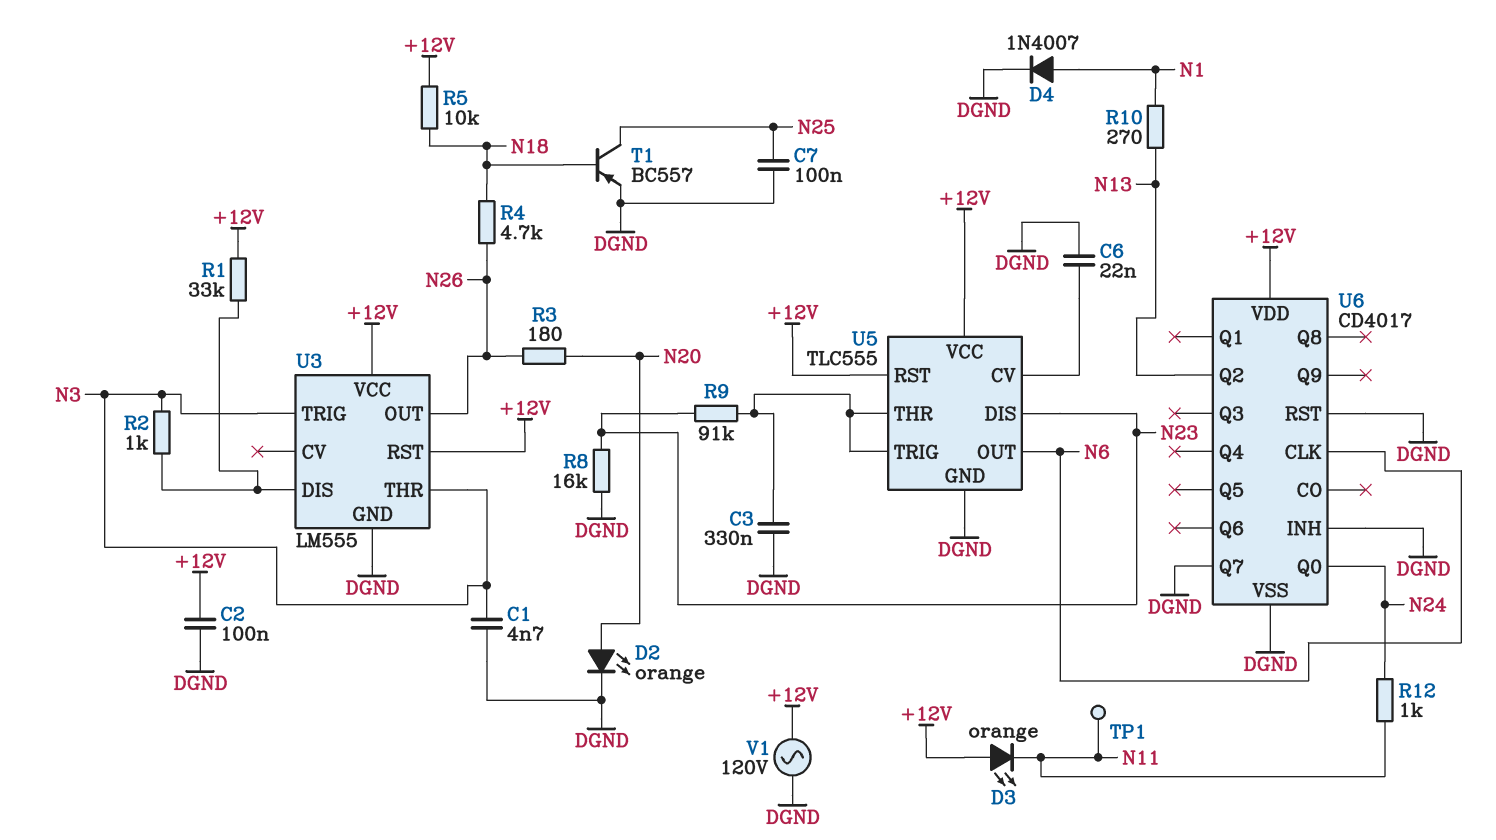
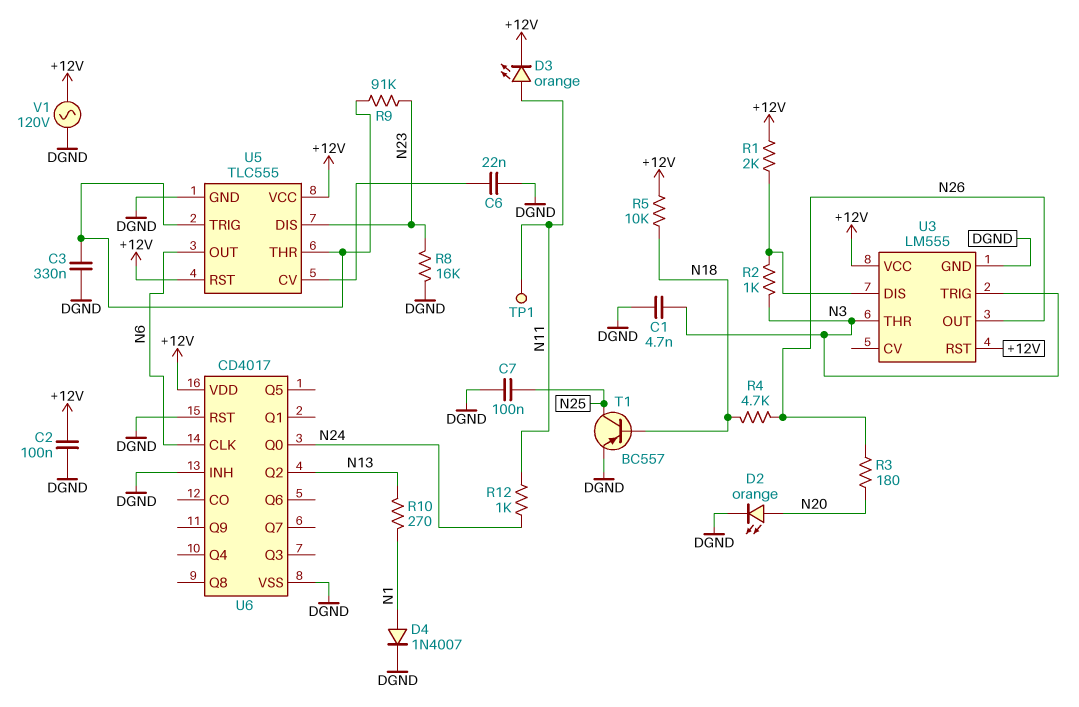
D3: LED orange (A +12V, K N11) -> LED orange (A N11, K +12V)
R1: 33k (+12V, U3/DIS) -> 2k (+12V, U3/DIS)
U6 pin Q7: DGND -> none

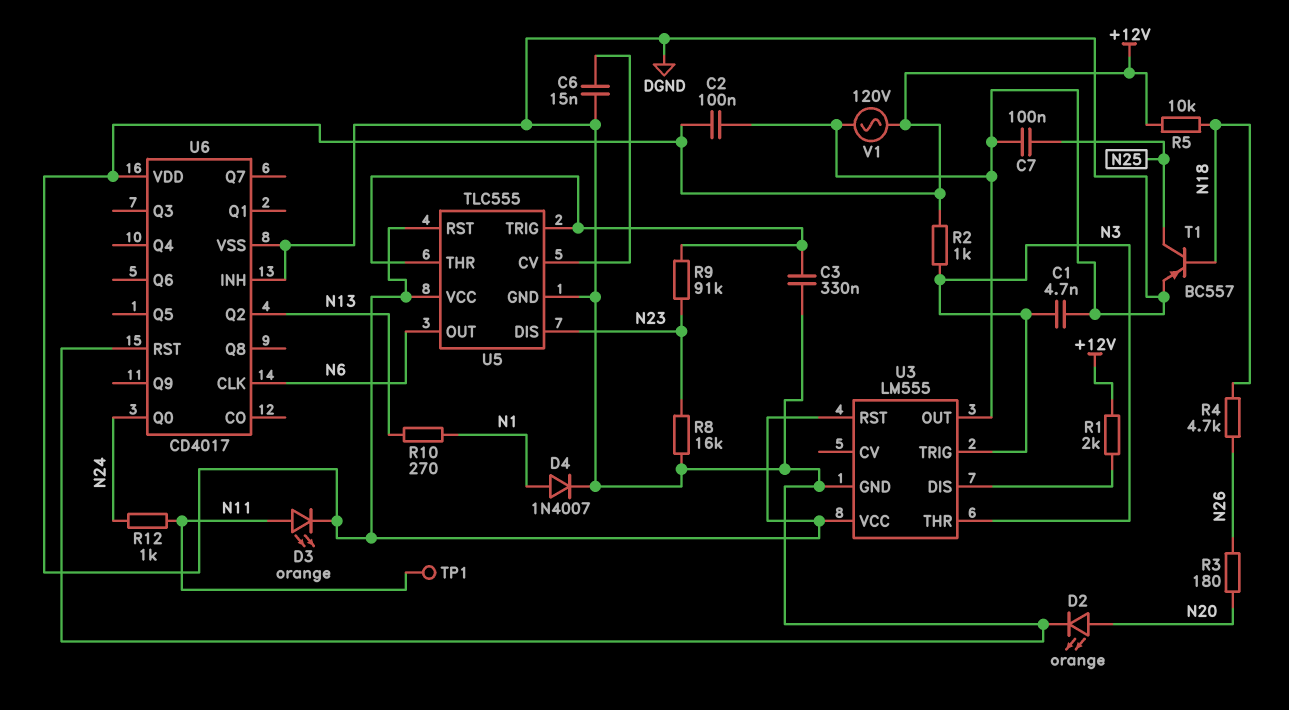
C6: 22nF (DGND, U5/CV) -> 15nF (DGND, U5/CV)
R2: 1k (N3, U3/DIS) -> 1k (+12V, N3)
U3 pin OUT: N26 -> DGND

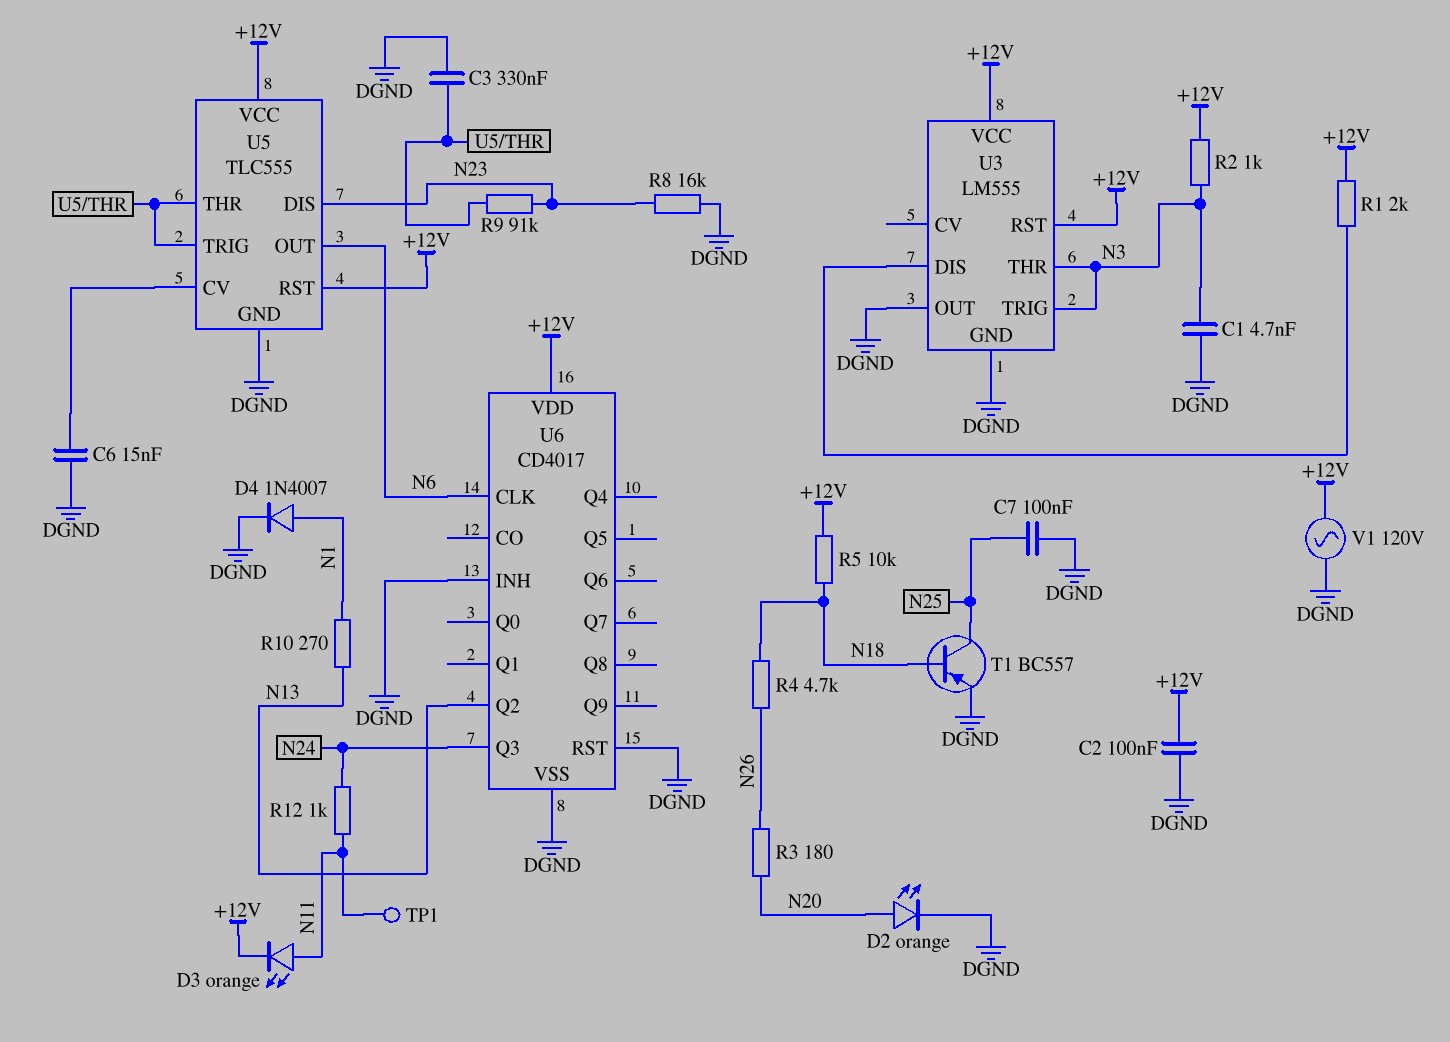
U6 pin Q0: N24 -> none
U6 pin Q3: none -> N24

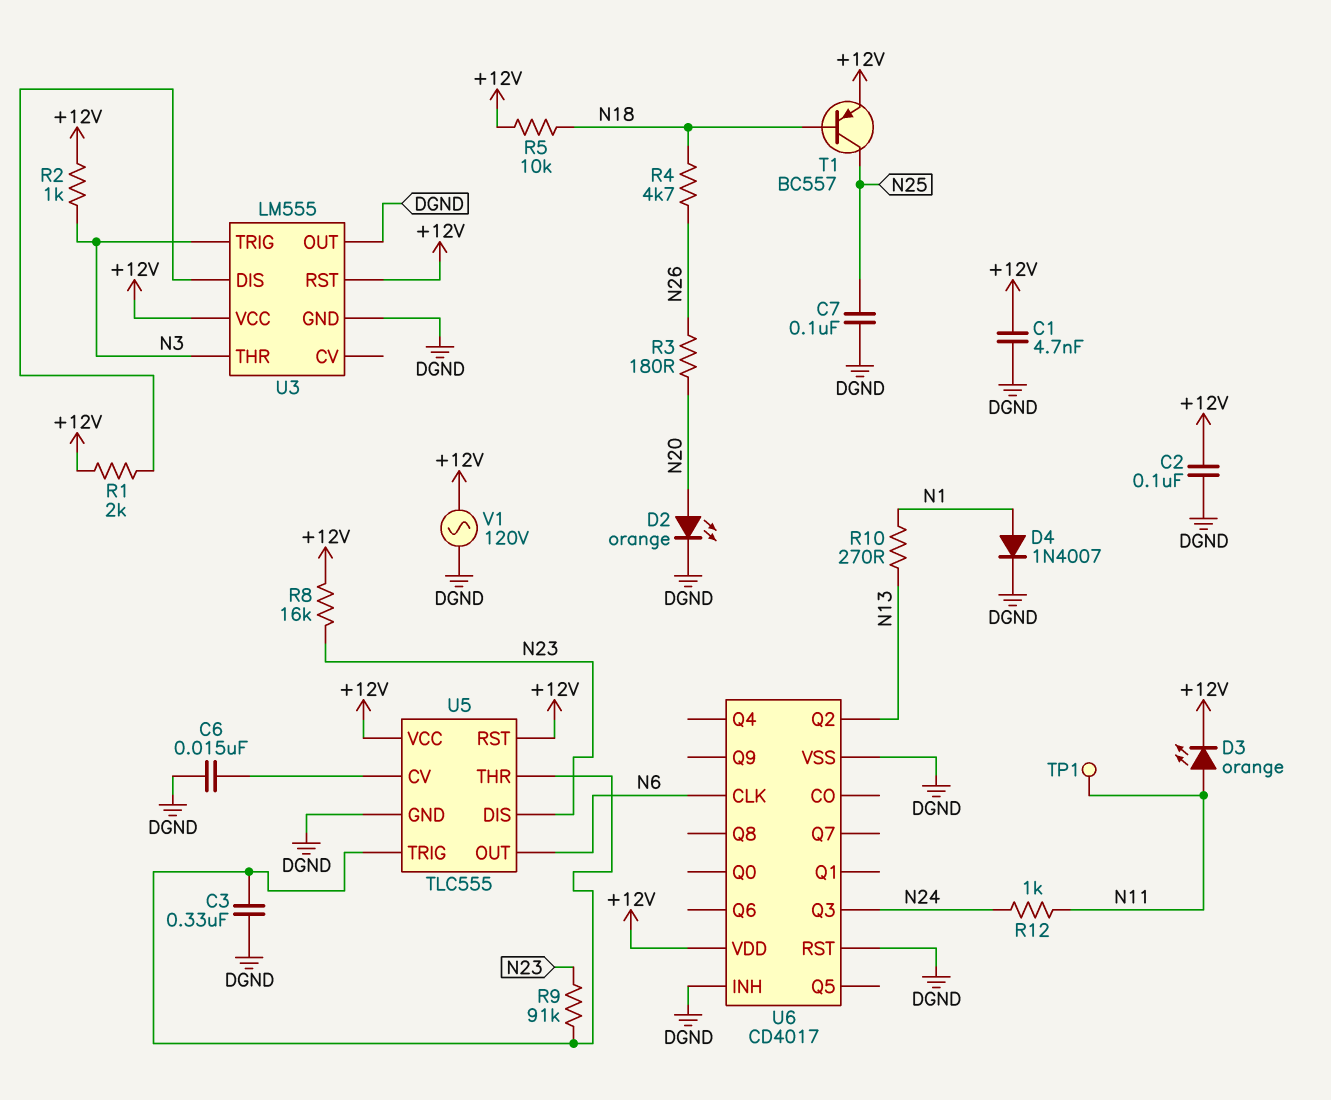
C1: 4.7nF (DGND, N3) -> 4.7nF (+12V, DGND)
R8: 16k (DGND, N23) -> 16k (+12V, N23)
T1: PNP BC557 (B N18, C N25, E DGND) -> PNP BC557 (B N18, C N25, E +12V)

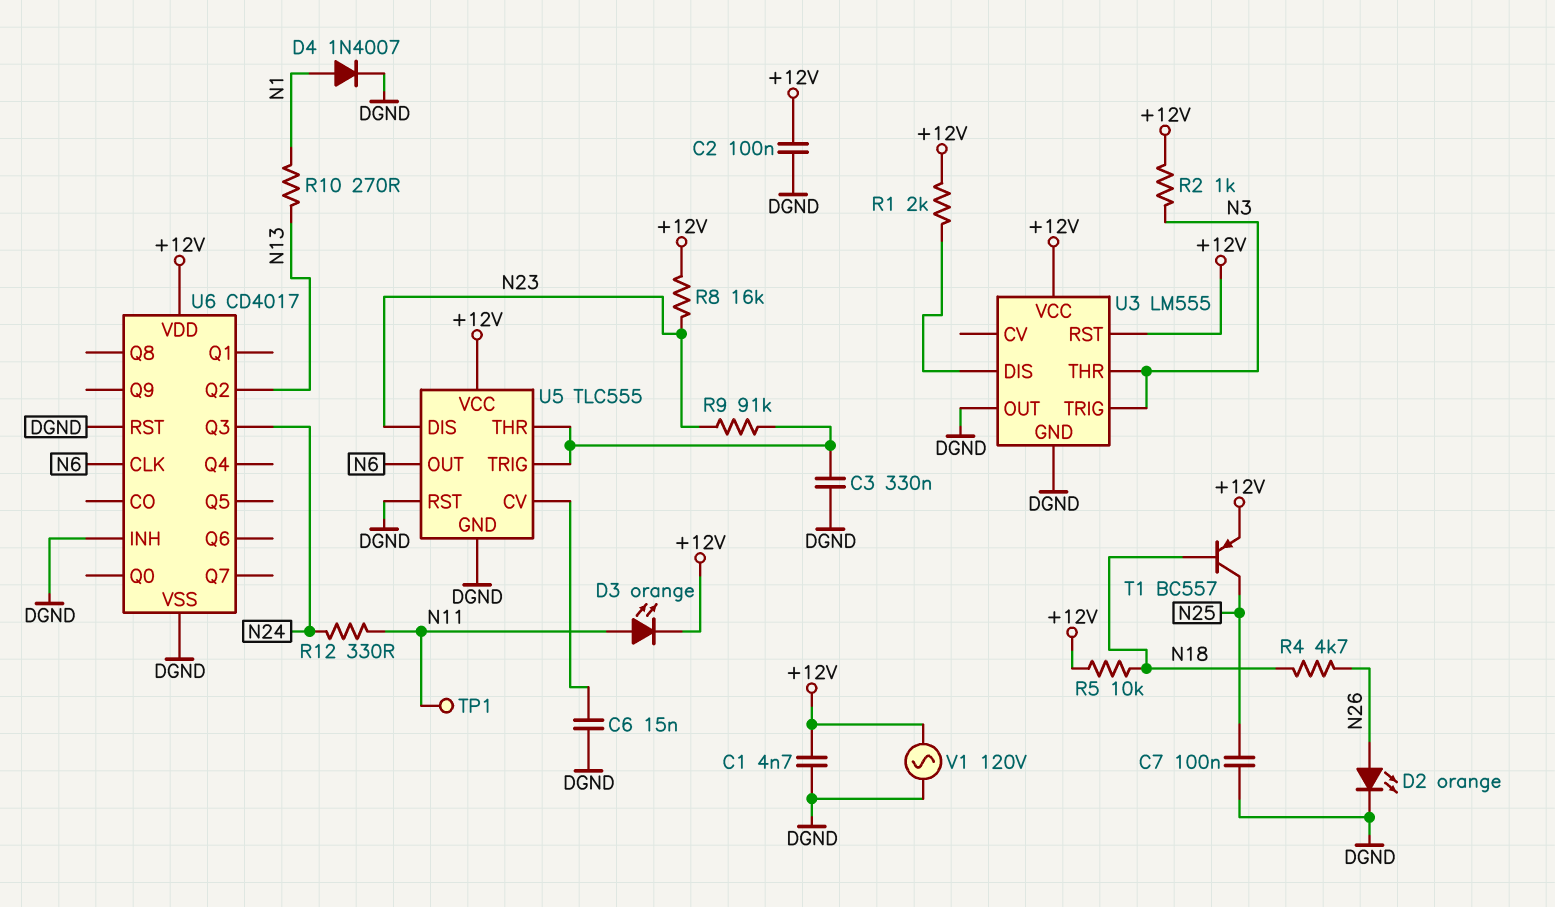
D2: LED orange (A N20, K DGND) -> LED orange (A N26, K DGND)
R3: 180 (N20, N26) -> none
R12: 1k (N11, N24) -> 330 (N11, N24)
U5 pin RST: +12V -> DGND

